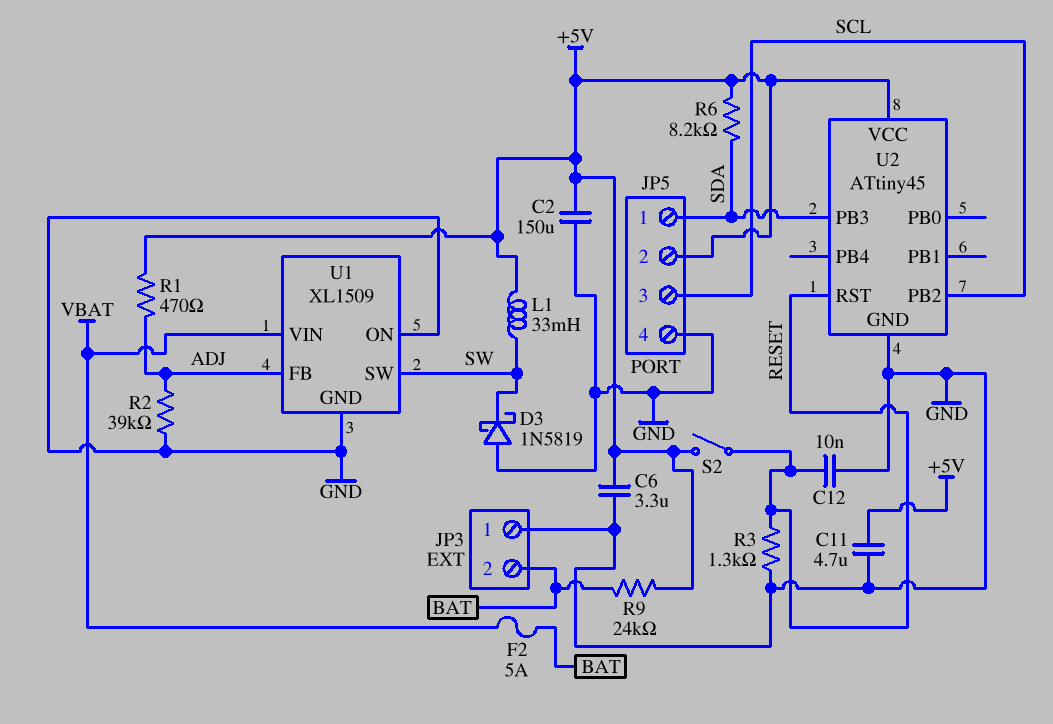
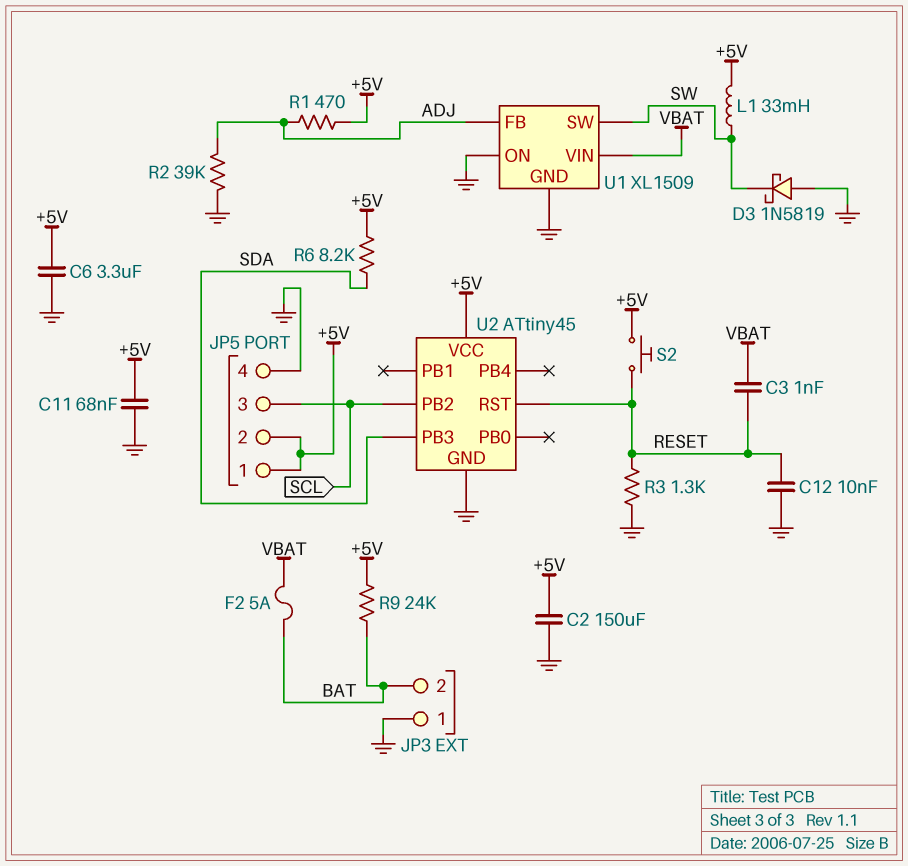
C3: none -> 1nF (RESET, VBAT)
C11: 4.7uF (+5V, GND) -> 68nF (+5V, GND)
JP5 pin 1: SDA -> +5V
S2: switch (+5V, RESET) -> button (+5V, RESET)

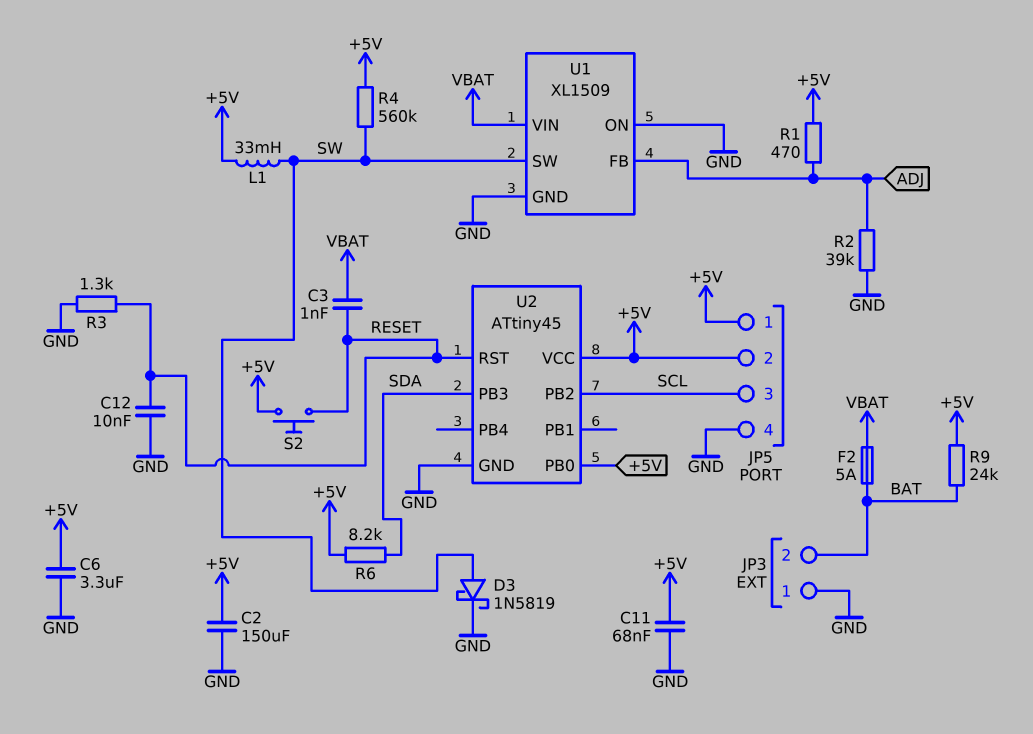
D3: schottky 1N5819 (A GND, K SW) -> schottky 1N5819 (A SW, K GND)
R4: none -> 560k (+5V, SW)
U2 pin PB0: none -> +5V

